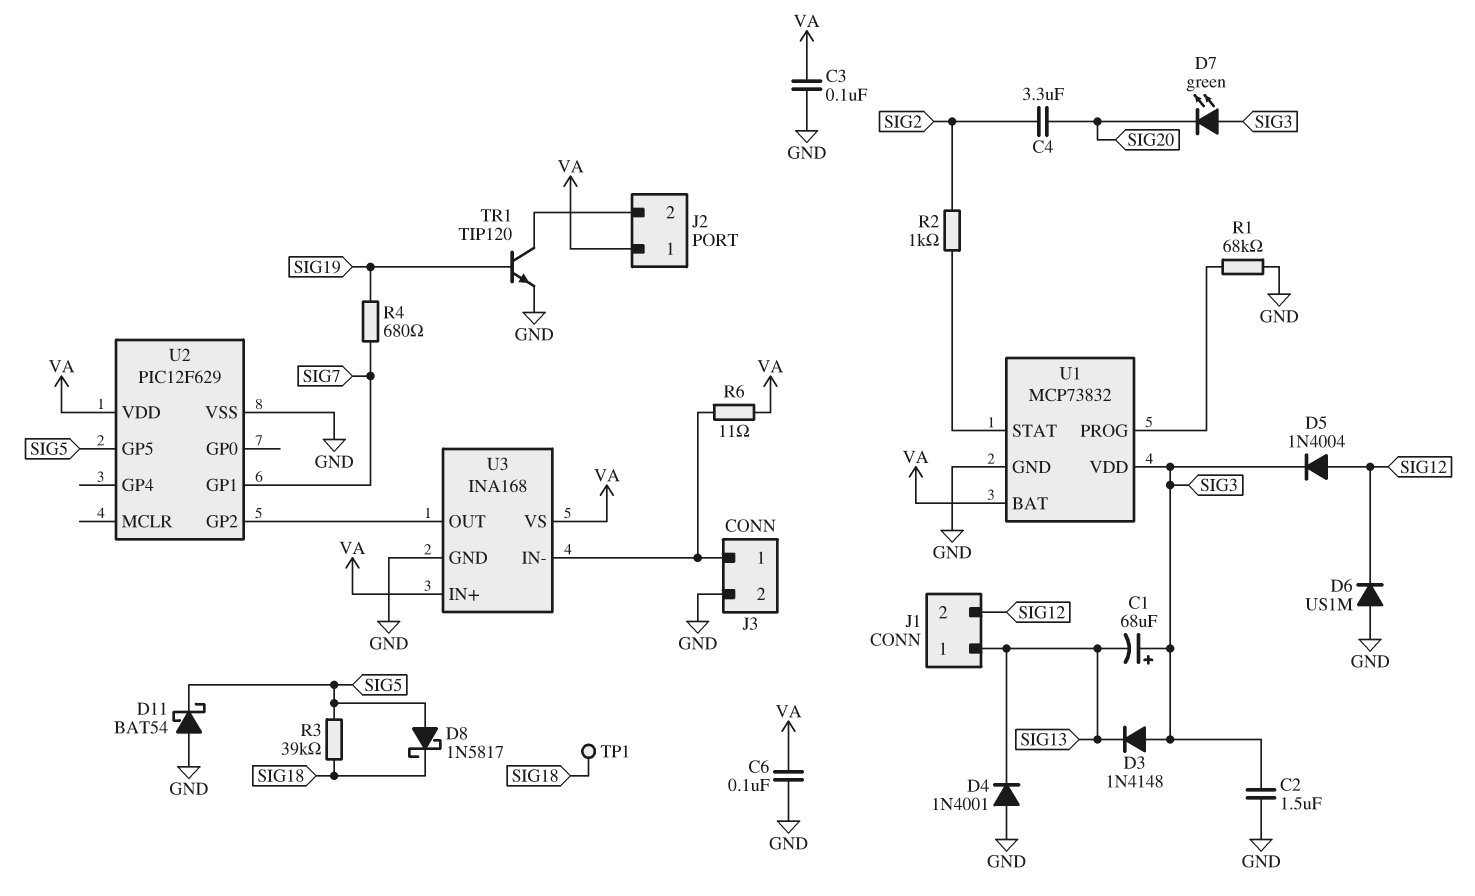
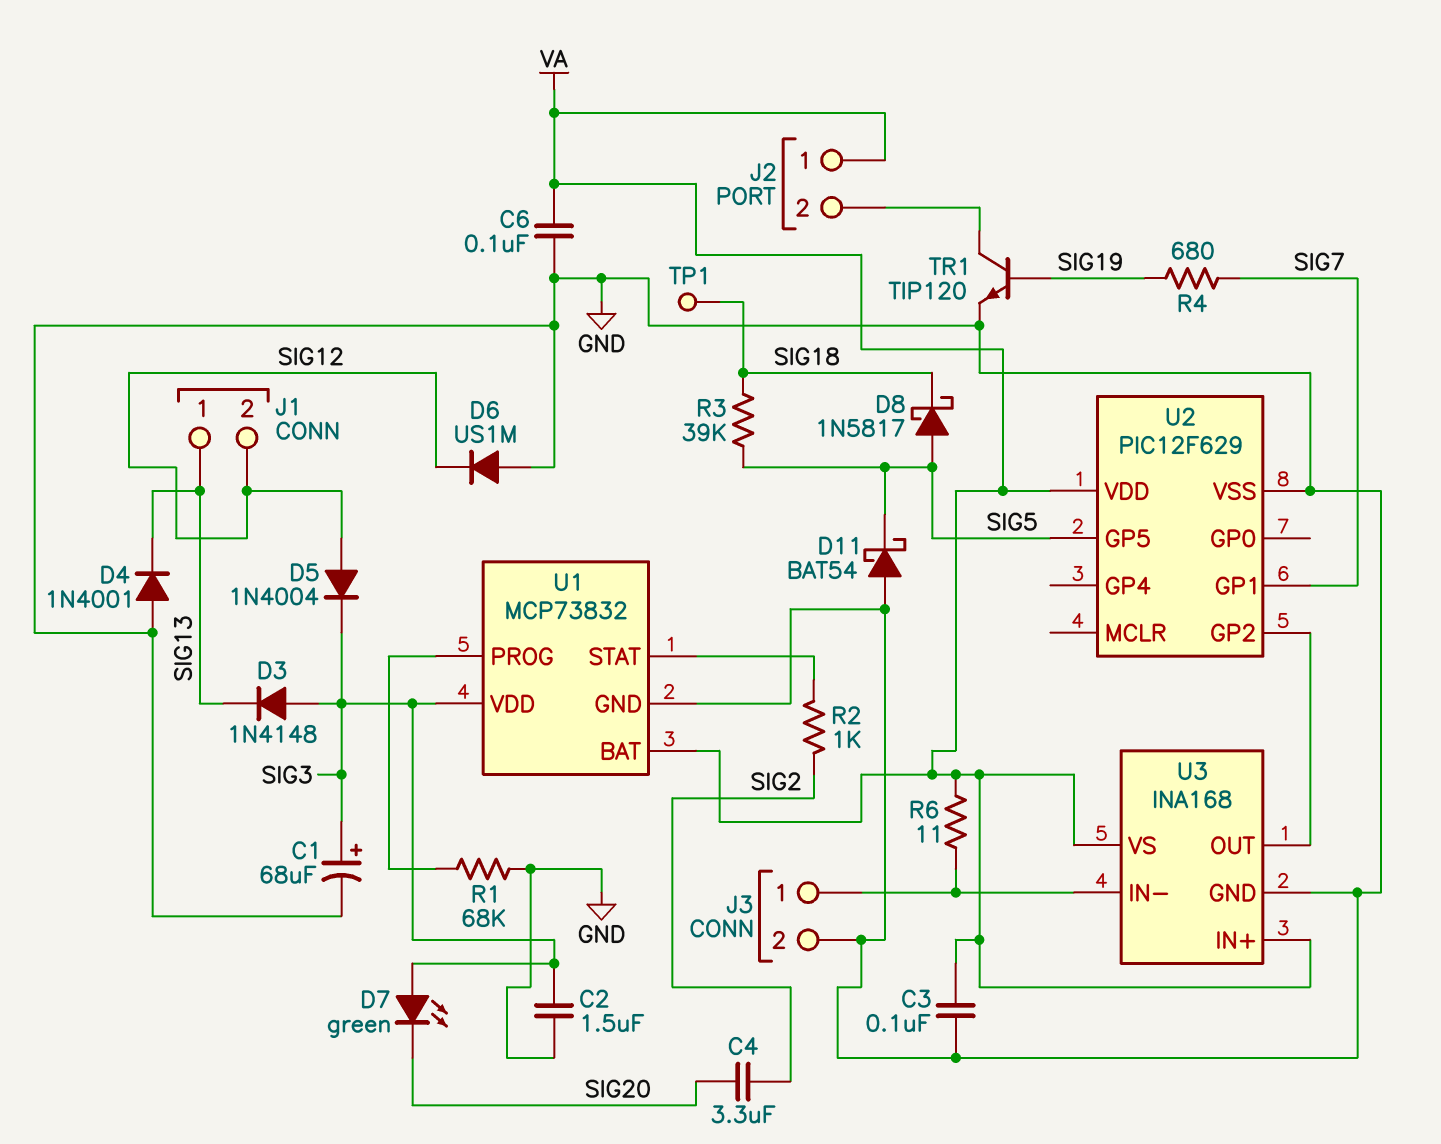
C1: 68uF (plus SIG3, minus SIG13) -> 68uF (plus SIG3, minus GND)

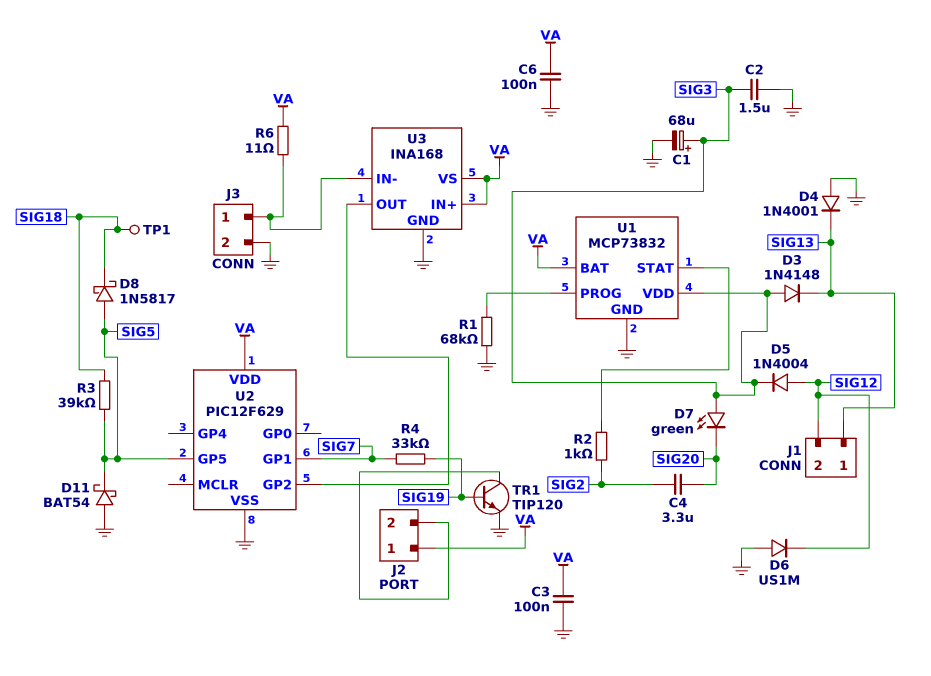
R4: 680 (SIG7, SIG19) -> 33k (SIG7, SIG19)

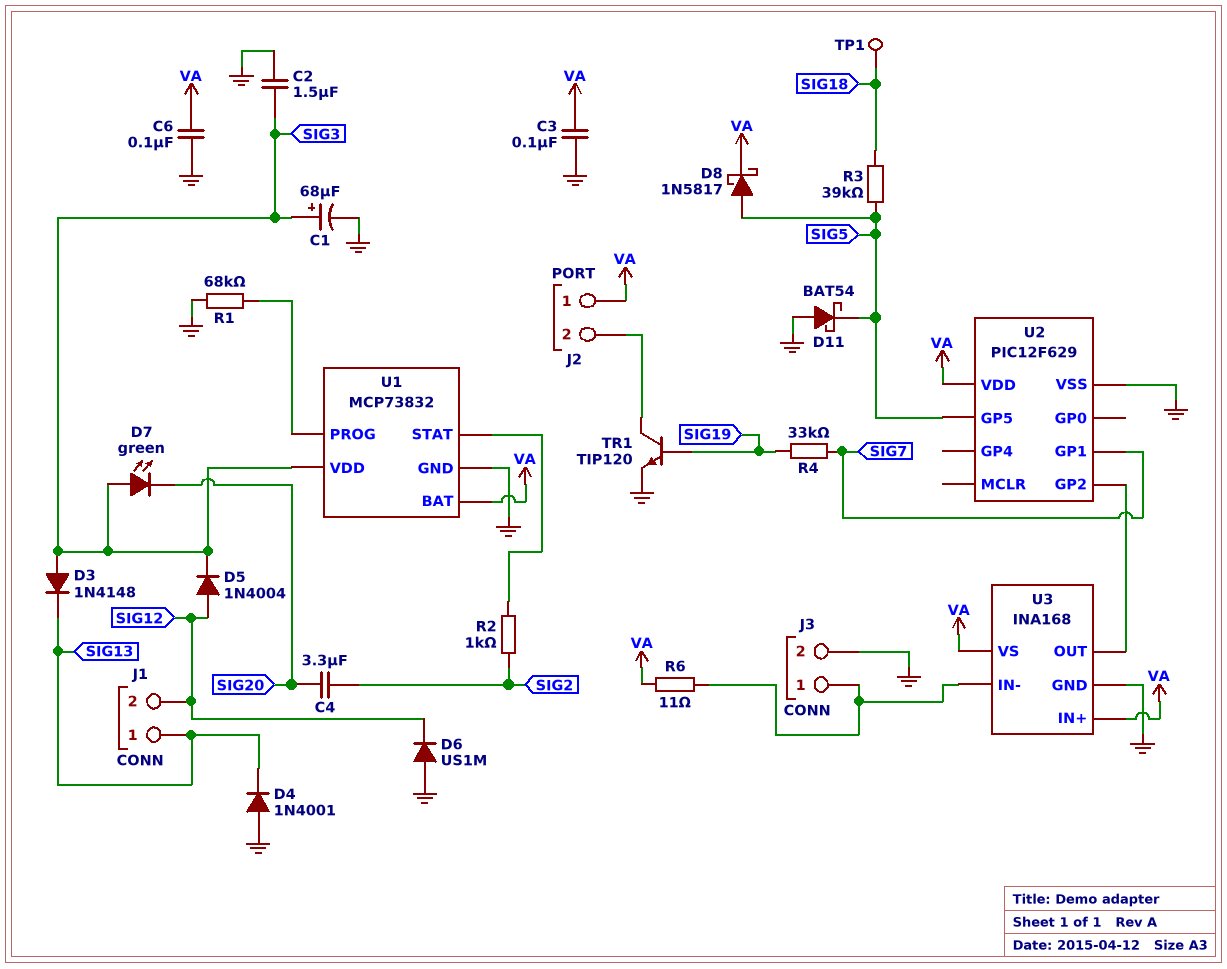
D8: schottky 1N5817 (A SIG5, K SIG18) -> schottky 1N5817 (A SIG5, K VA)

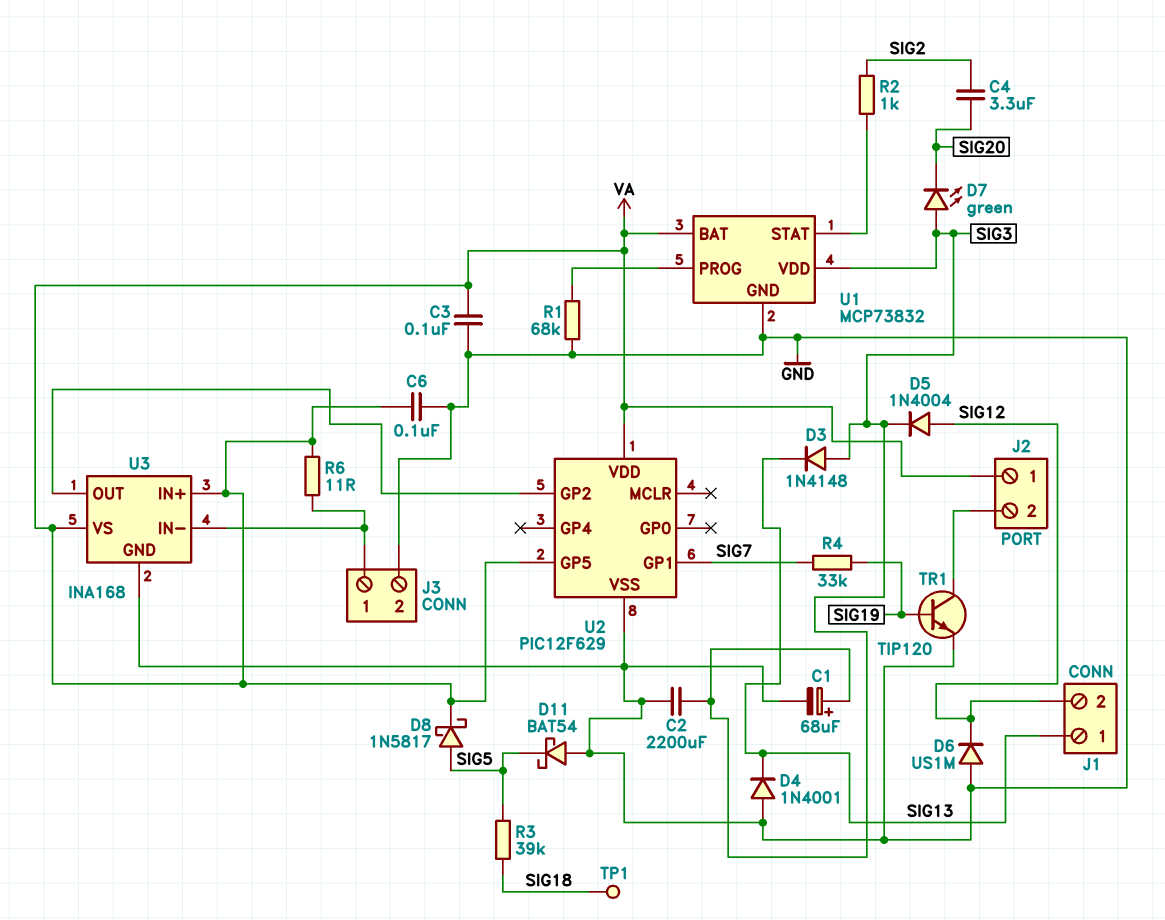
C2: 1.5uF (GND, SIG3) -> 2200uF (GND, SIG3)
U2 pin GP5: SIG5 -> VA

